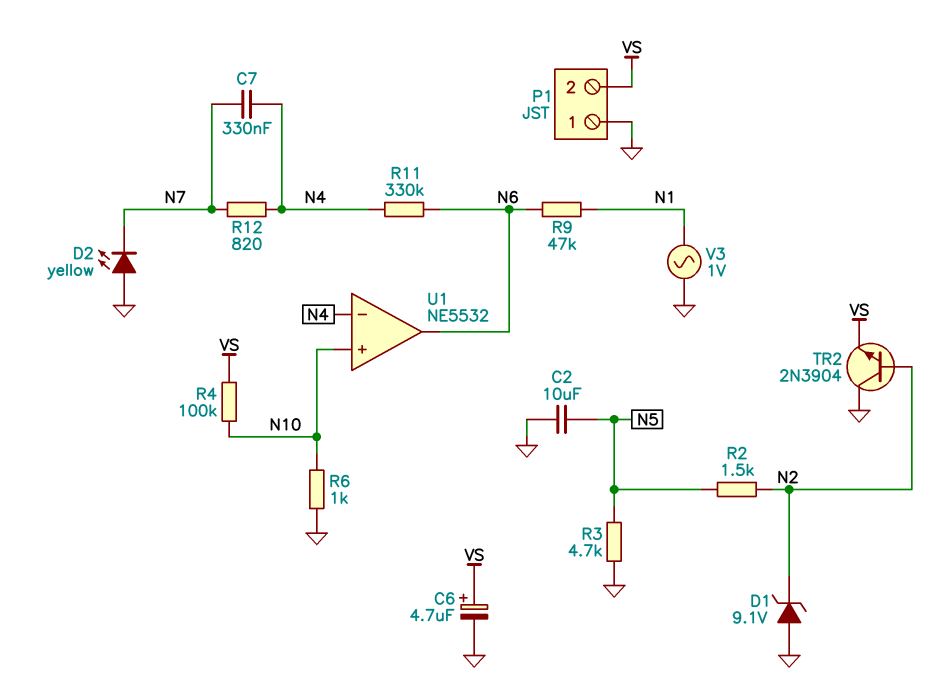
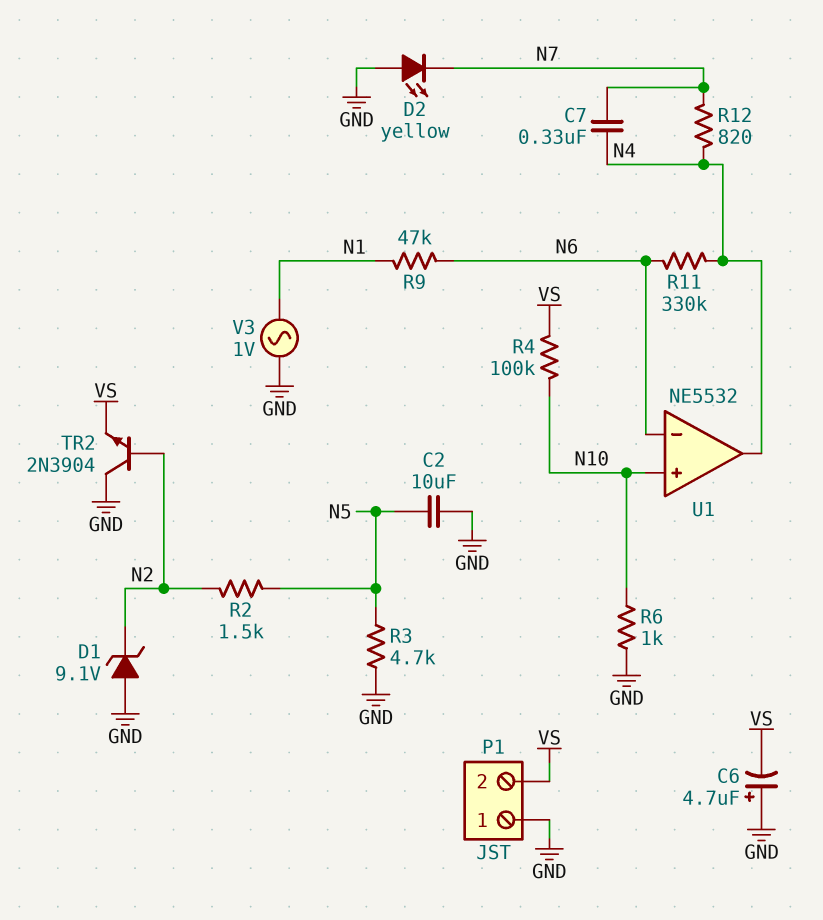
C6: 4.7uF (plus VS, minus GND) -> 4.7uF (plus GND, minus VS)
U1 pin in-: N4 -> N6
U1 pin out: N6 -> N4

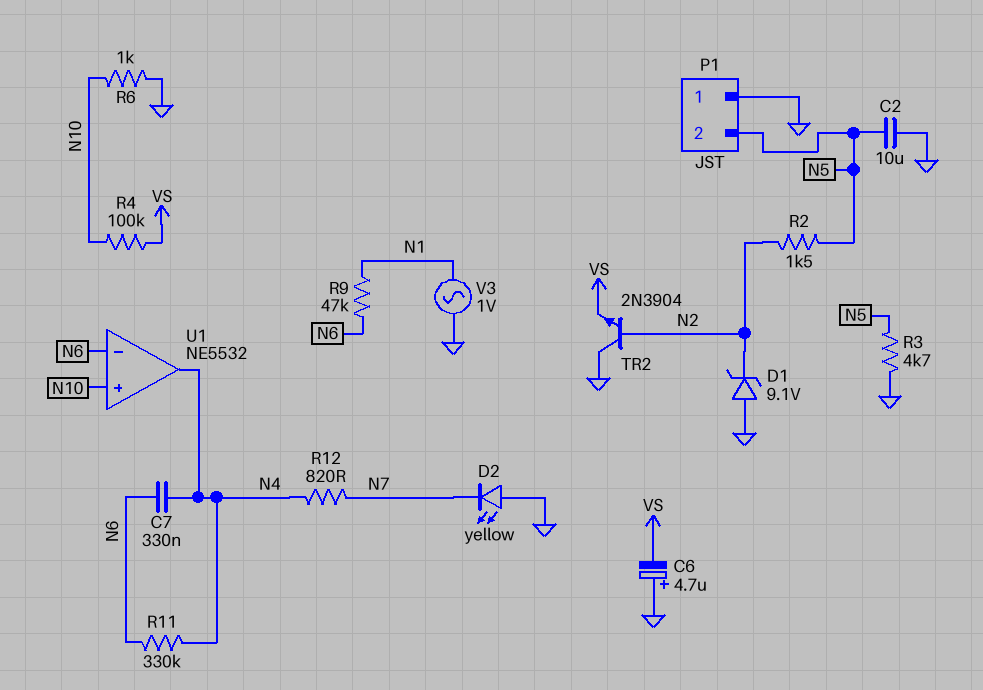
C7: 330nF (N4, N7) -> 330nF (N4, N6)
P1 pin 2: VS -> N5

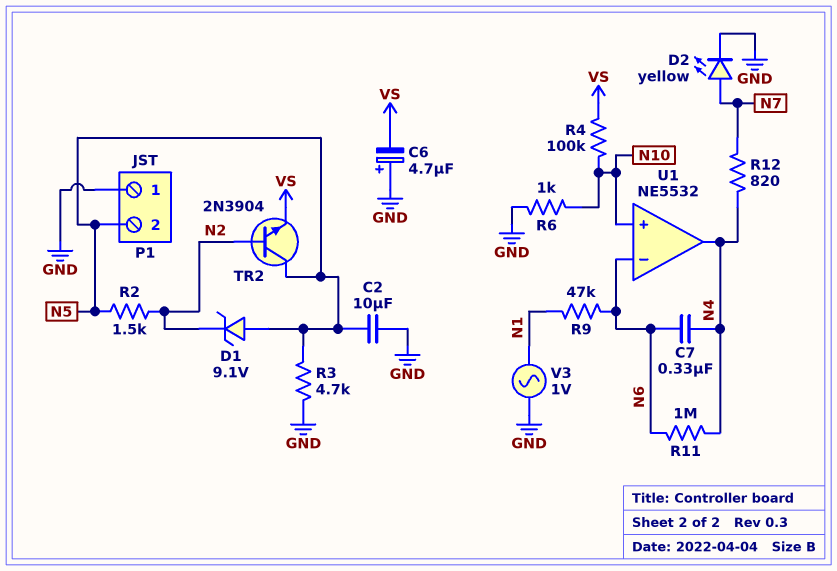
D1: zener 9.1V (A GND, K N2) -> zener 9.1V (A N5, K N2)
D2: LED yellow (A GND, K N7) -> LED yellow (A N7, K GND)
R11: 330k (N4, N6) -> 1M (N4, N6)
TR2: NPN 2N3904 (B N2, C GND, E VS) -> NPN 2N3904 (B N2, C N5, E VS)

